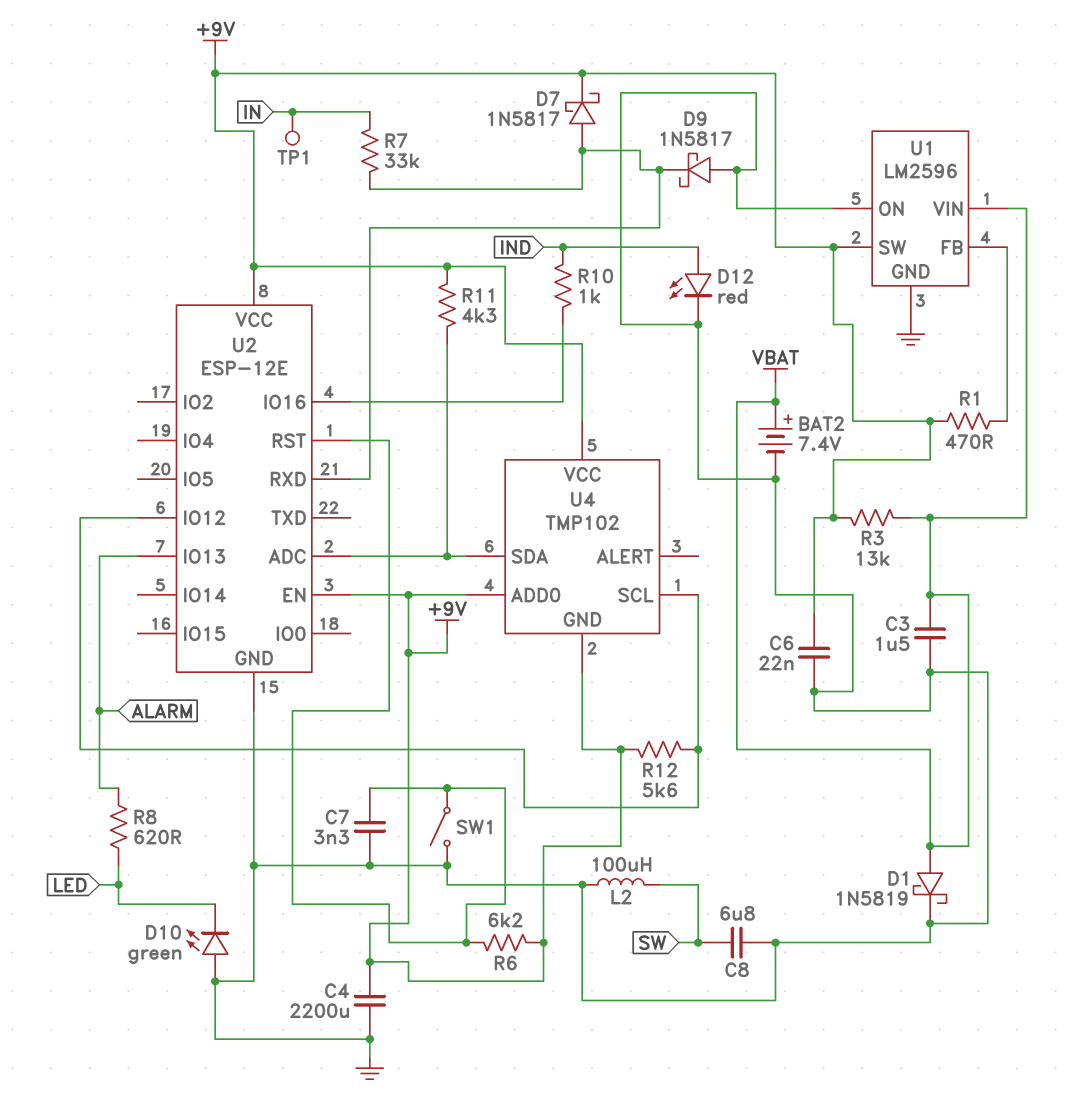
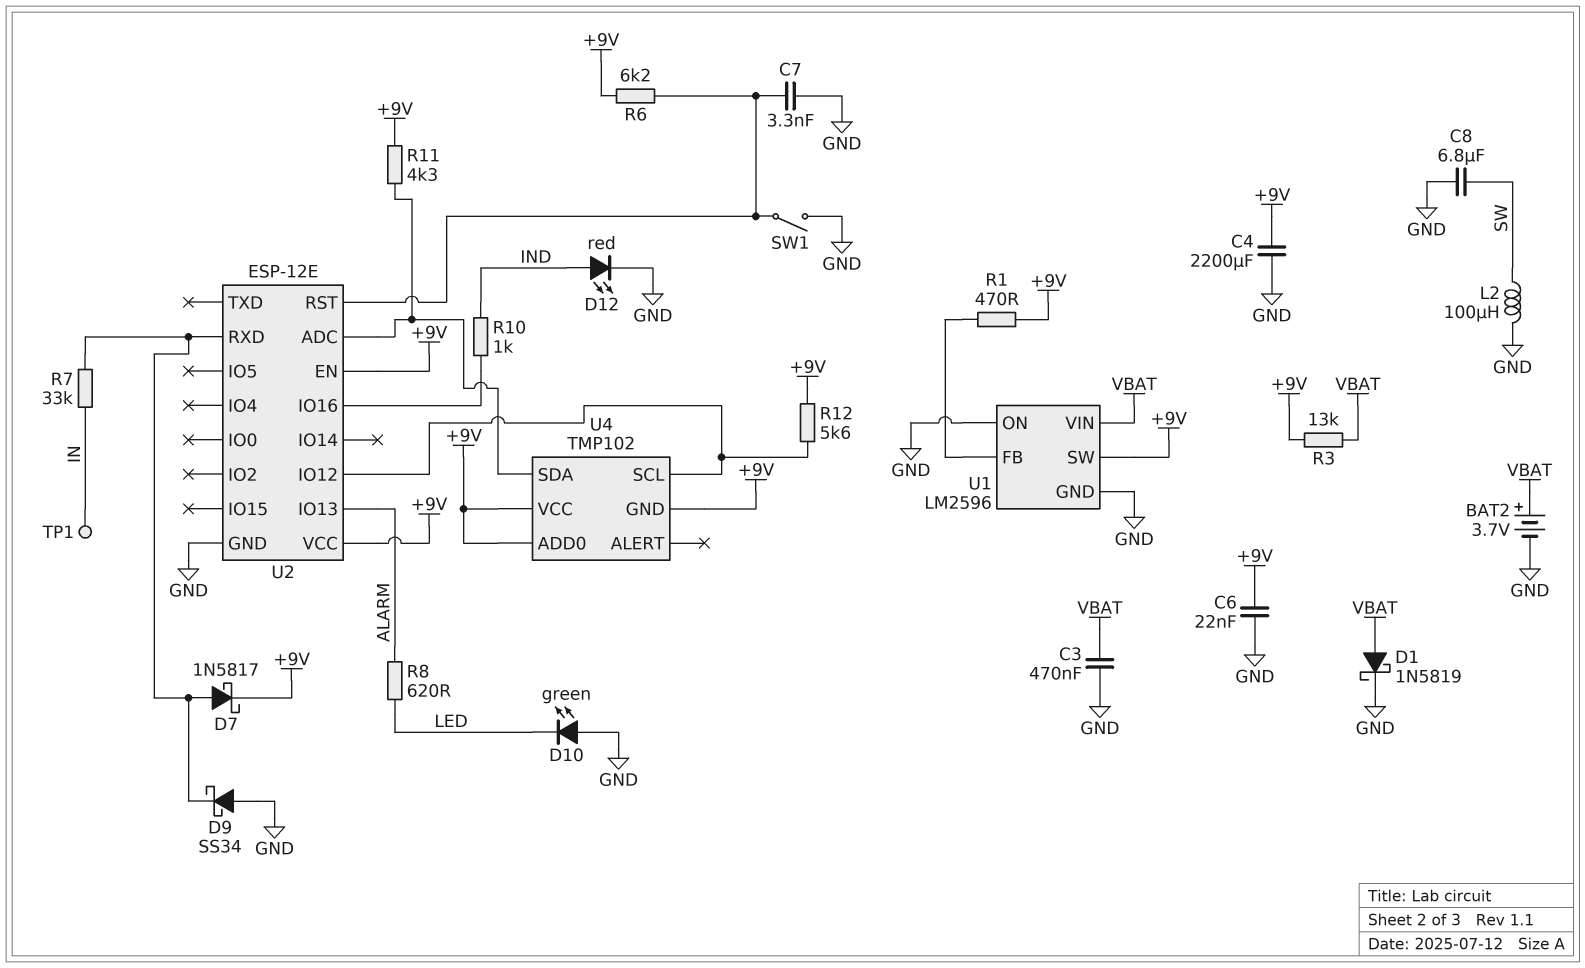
BAT2: 7.4V (plus VBAT, minus GND) -> 3.7V (plus VBAT, minus GND)
C3: 1.5uF (GND, VBAT) -> 470nF (GND, VBAT)
D9: schottky 1N5817 (A GND, K U2/RXD) -> schottky SS34 (A GND, K U2/RXD)

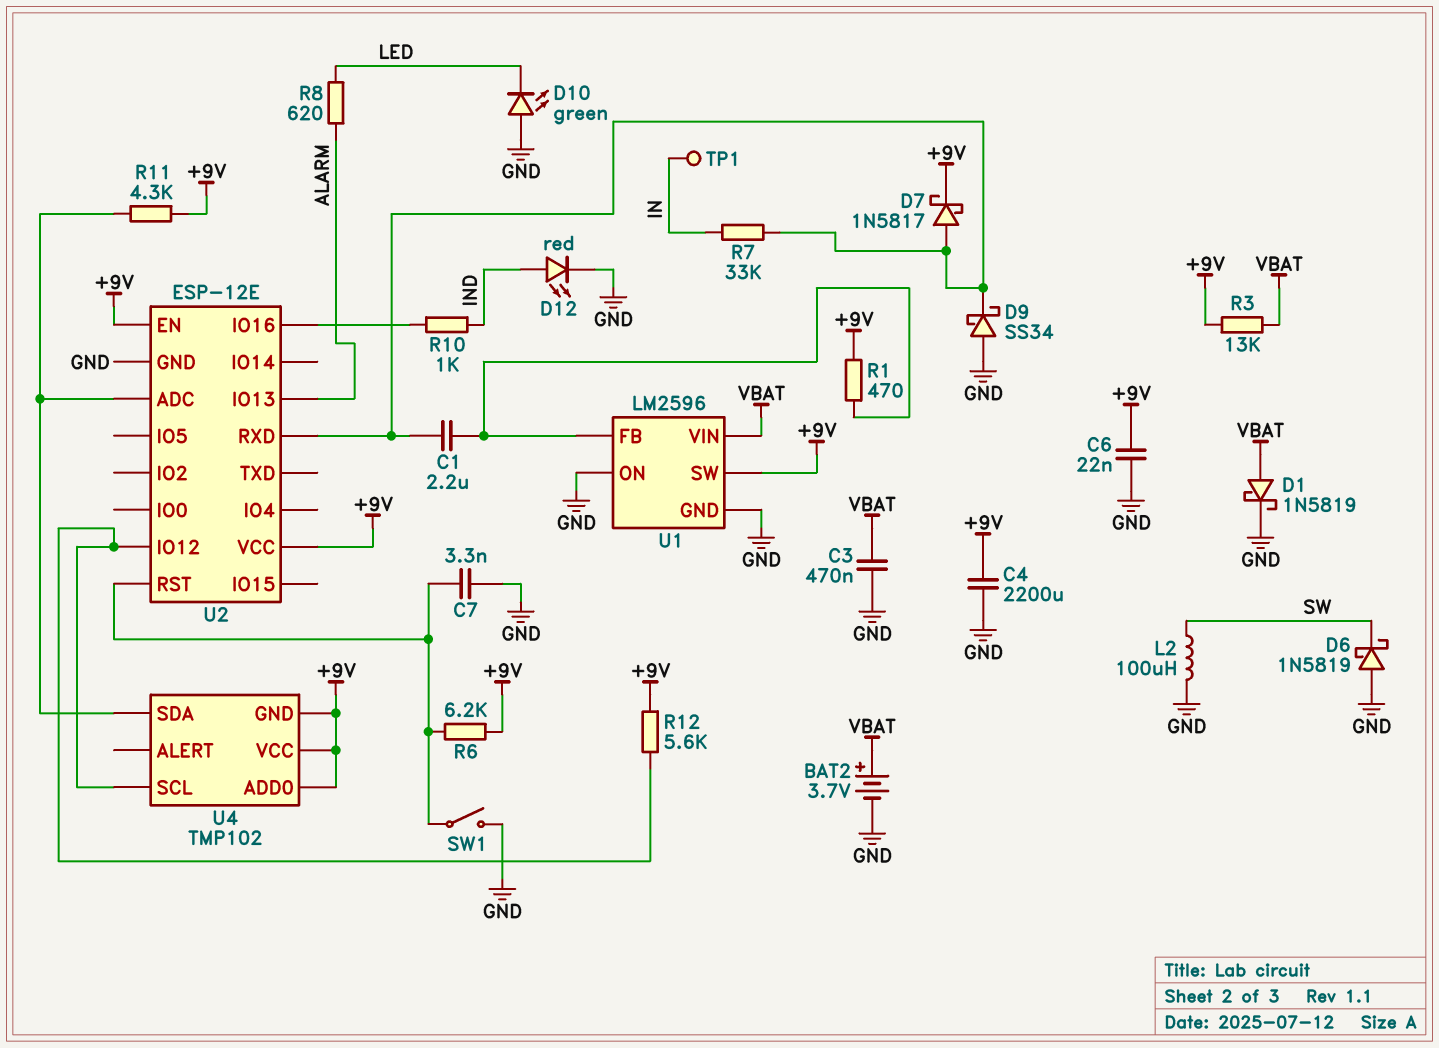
C1: none -> 2.2uF (U1/FB, U2/RXD)
C8: 6.8uF (GND, SW) -> none
D6: none -> schottky 1N5819 (A GND, K SW)

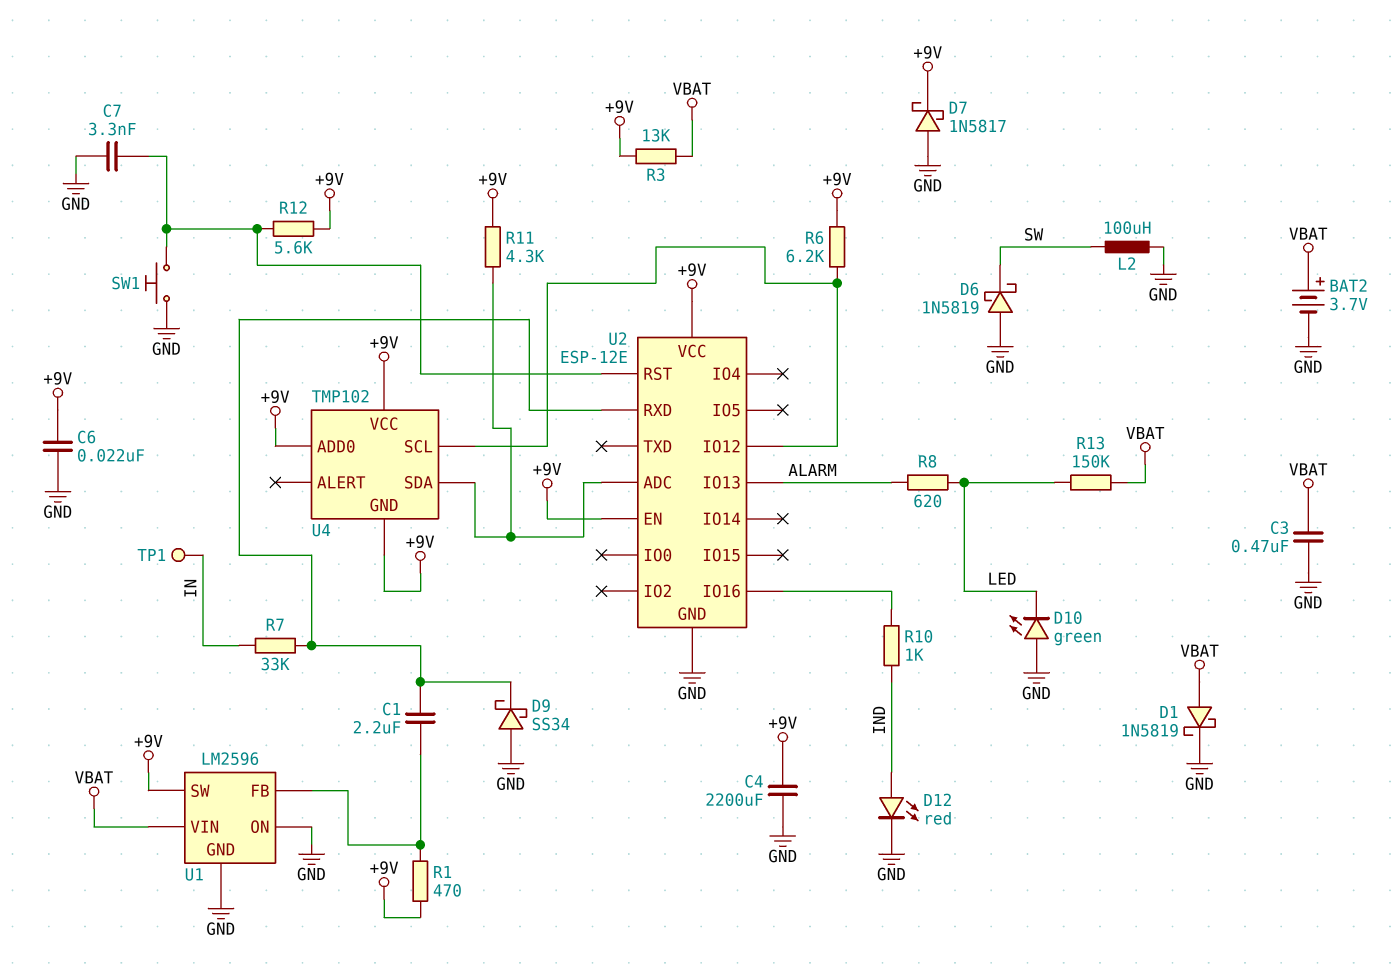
D7: schottky 1N5817 (A U2/RXD, K +9V) -> schottky 1N5817 (A GND, K +9V)
R6: 6.2k (+9V, U2/RST) -> 6.2k (+9V, U2/IO12)
R12: 5.6k (+9V, U2/IO12) -> 5.6k (+9V, U2/RST)
R13: none -> 150k (LED, VBAT)
SW1: switch (GND, U2/RST) -> button (GND, U2/RST)

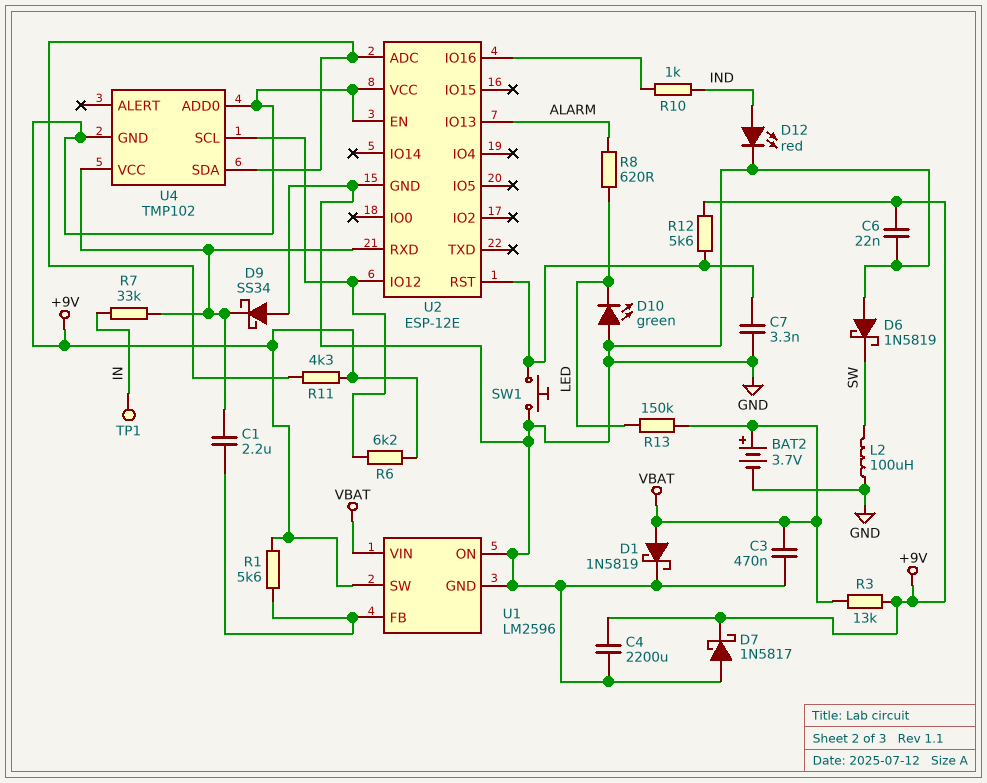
R1: 470 (+9V, U1/FB) -> 5.6k (+9V, U1/FB)
U4 pin VCC: +9V -> U2/RXD

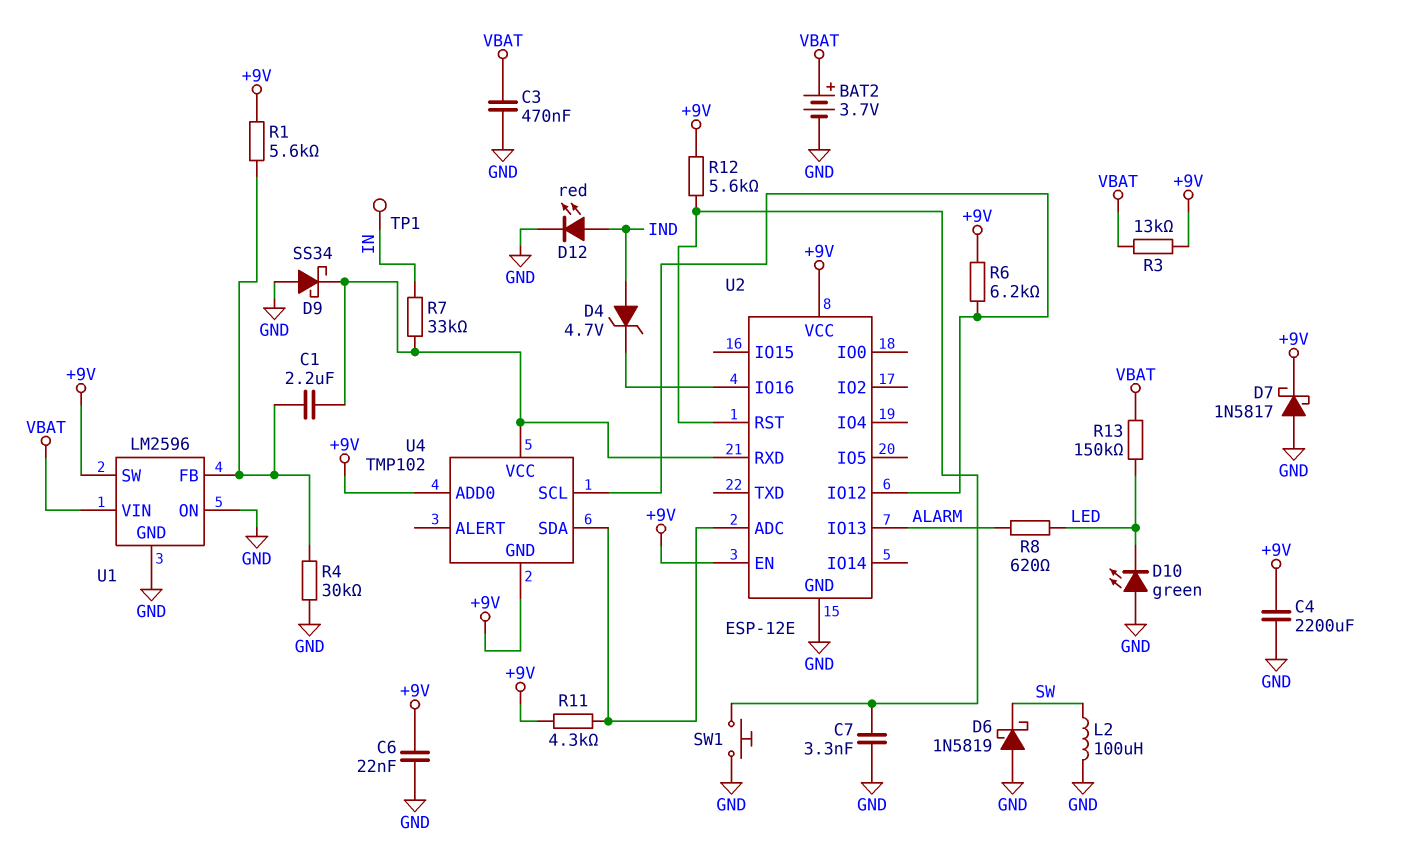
D1: schottky 1N5819 (A VBAT, K GND) -> none
D4: none -> zener 4.7V (A IND, K U2/IO16)
R4: none -> 30k (GND, U1/FB)
R10: 1k (IND, U2/IO16) -> none

